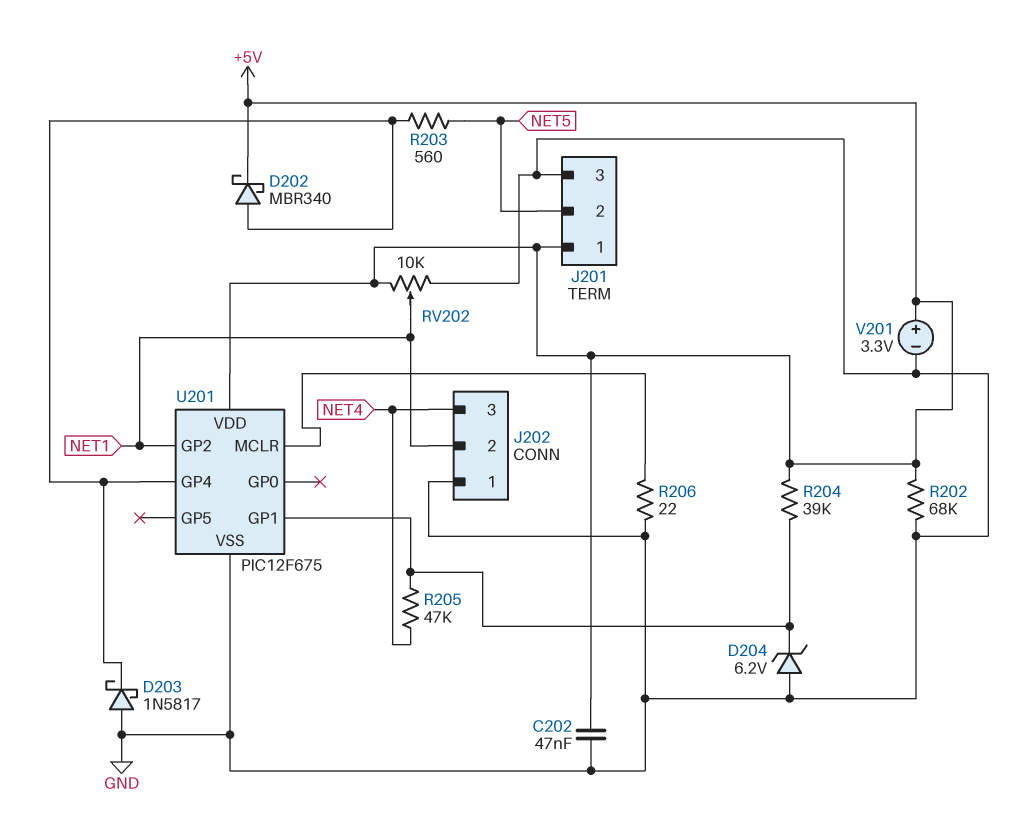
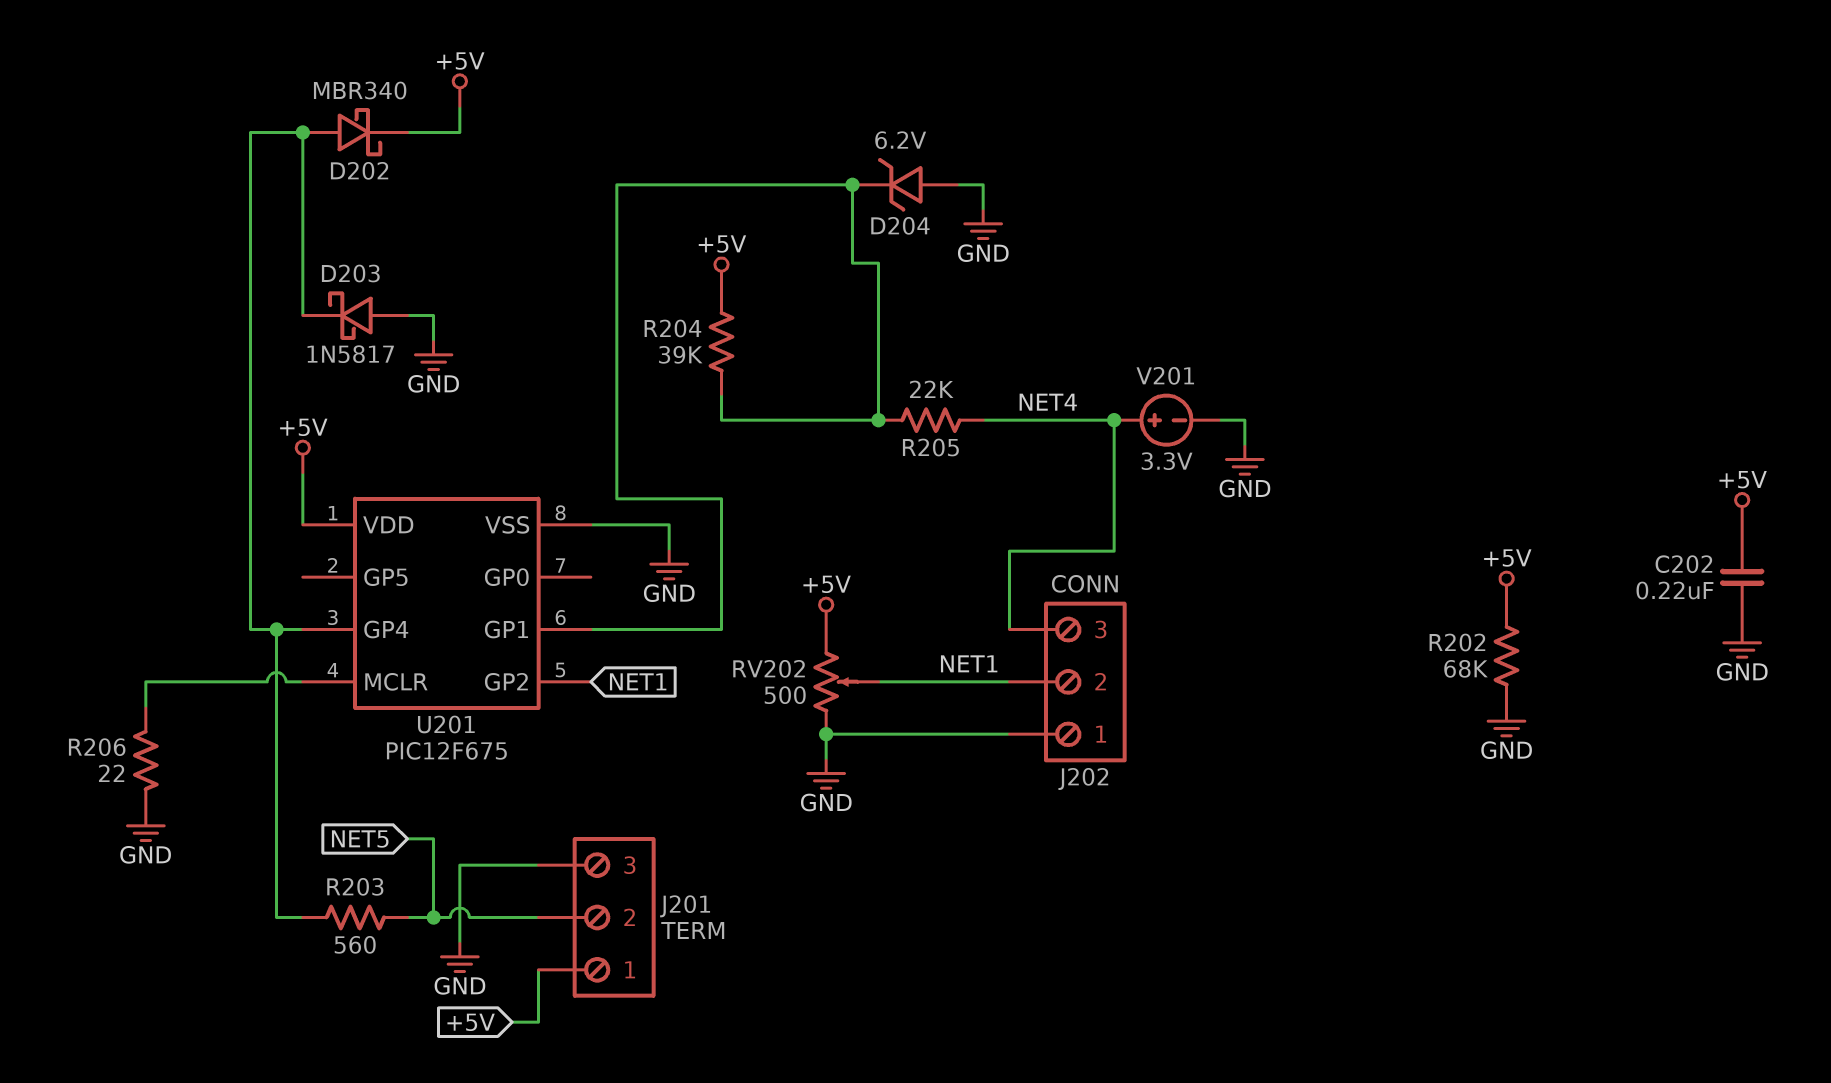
C202: 47nF (+5V, GND) -> 220nF (+5V, GND)
R205: 47k (NET4, U201/GP1) -> 22k (NET4, U201/GP1)
RV202: 10k (+5V, GND, wiper NET1) -> 500 (+5V, GND, wiper NET1)
V201: 3.3V (plus +5V, minus GND) -> 3.3V (plus NET4, minus GND)

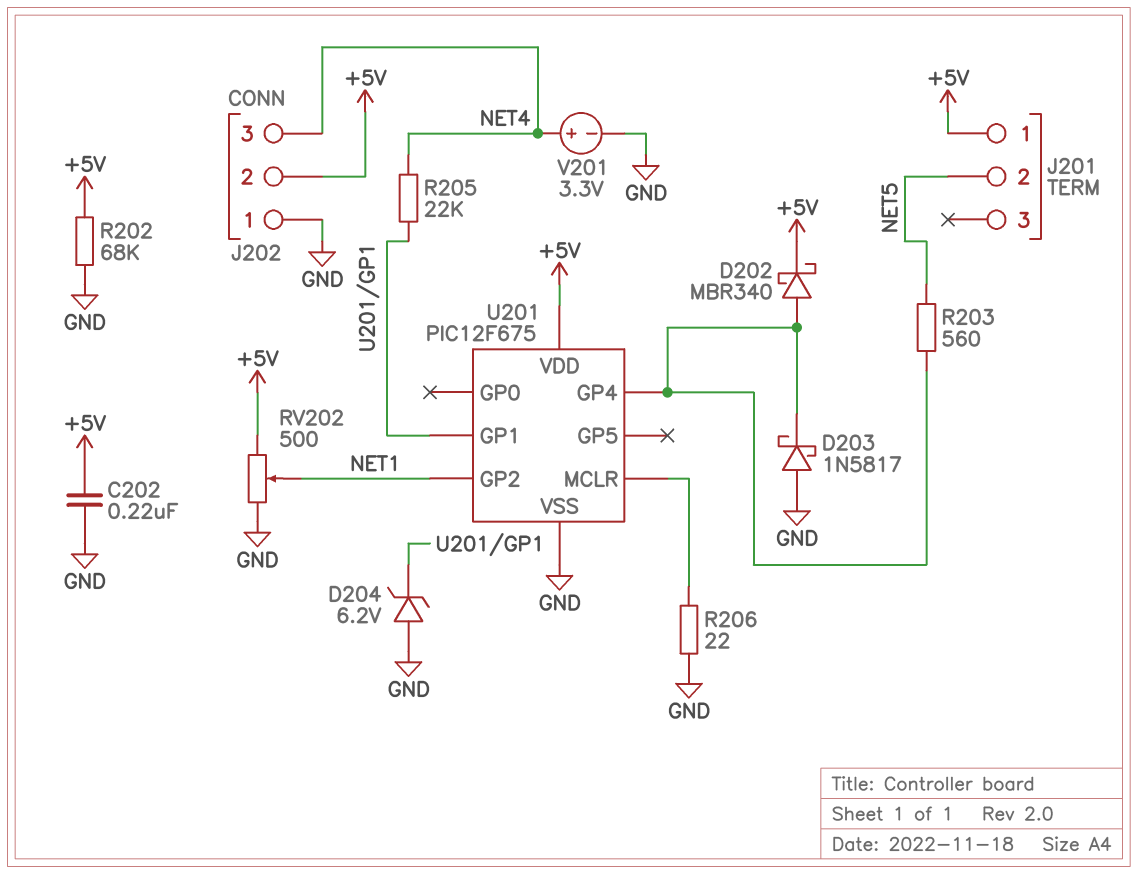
J201 pin 3: GND -> none
J202 pin 2: NET1 -> +5V
R204: 39k (+5V, U201/GP1) -> none

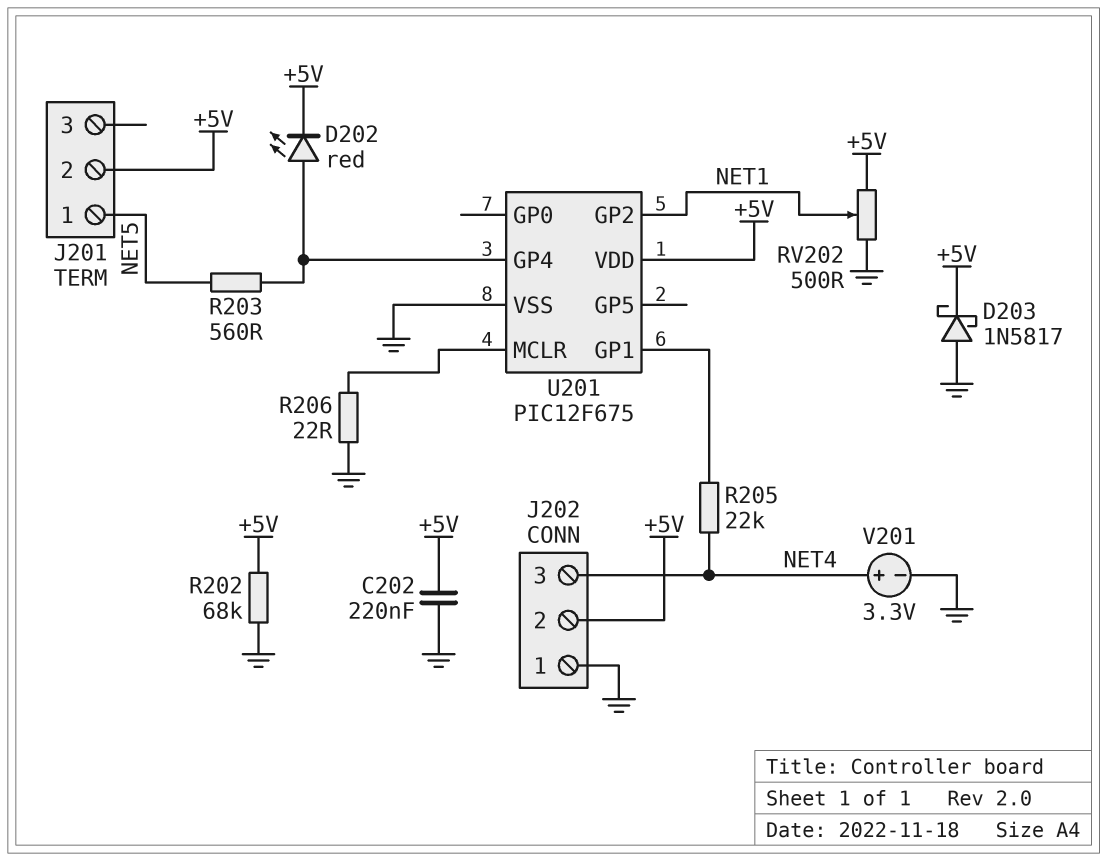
D202: schottky MBR340 (A U201/GP4, K +5V) -> LED red (A U201/GP4, K +5V)
D203: schottky 1N5817 (A GND, K U201/GP4) -> schottky 1N5817 (A GND, K +5V)
D204: zener 6.2V (A GND, K U201/GP1) -> none
J201 pin 1: +5V -> NET5
J201 pin 2: NET5 -> +5V

